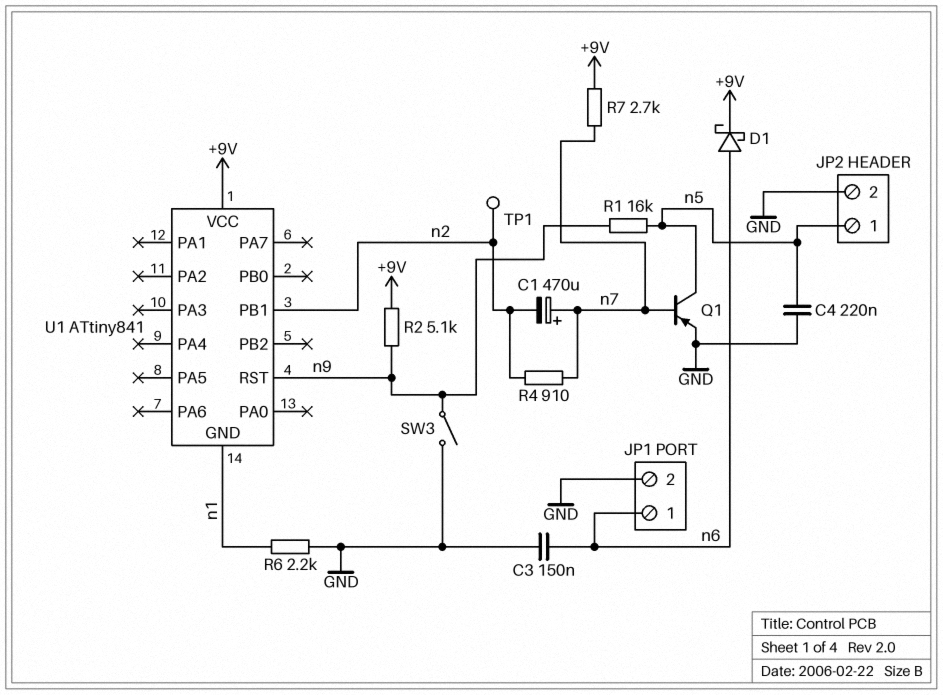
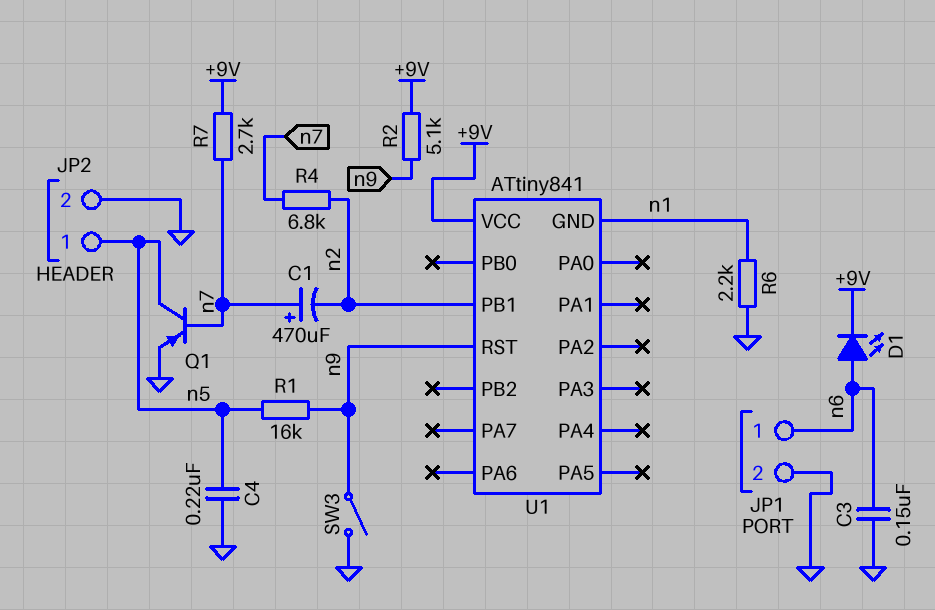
D1: schottky (A n6, K +9V) -> LED (A n6, K +9V)
R4: 910 (n2, n7) -> 6.8k (n2, n7)
TP1: test point (n2) -> none

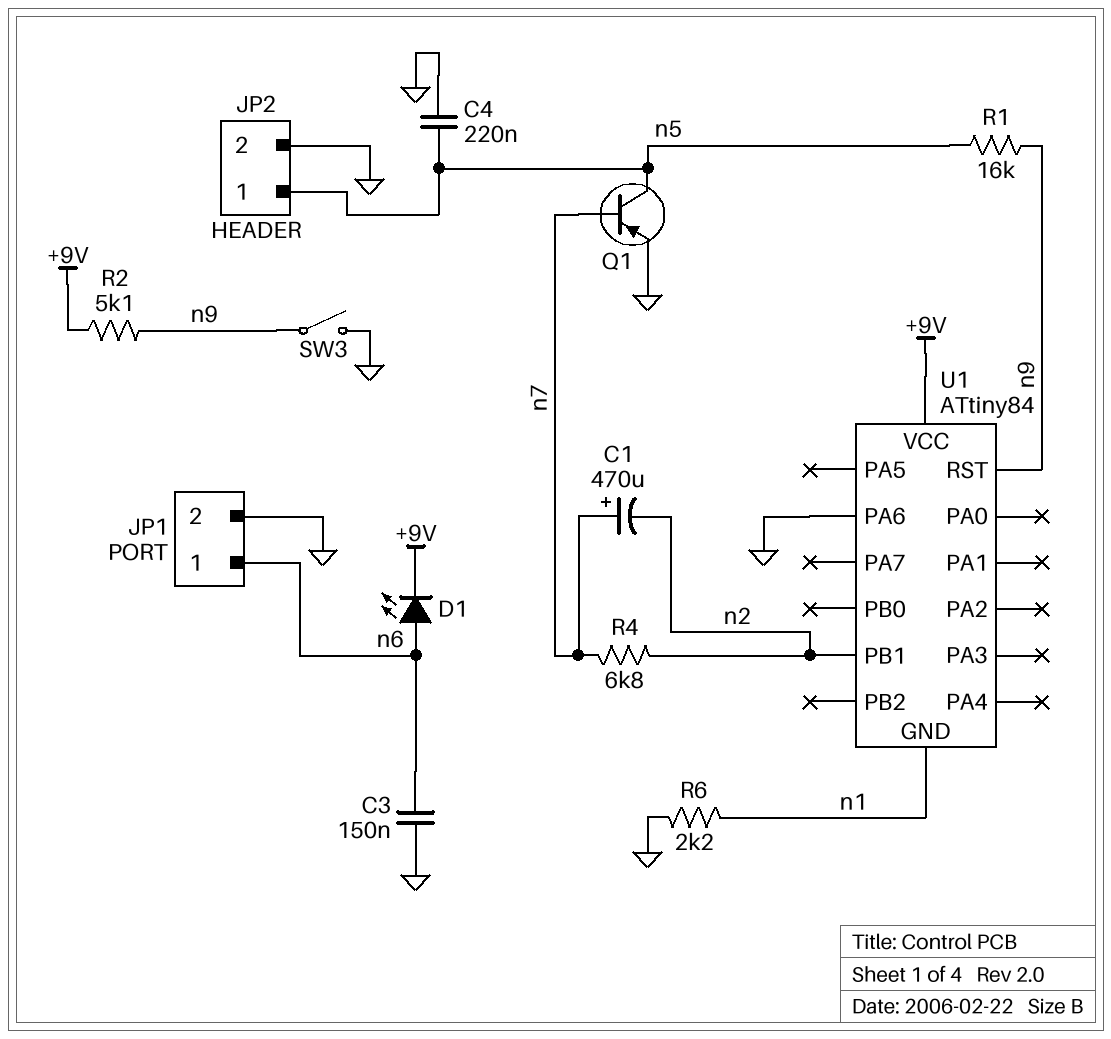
R7: 2.7k (+9V, n7) -> none
U1: ATtiny841 -> ATtiny84
U1 pin PA6: none -> GND

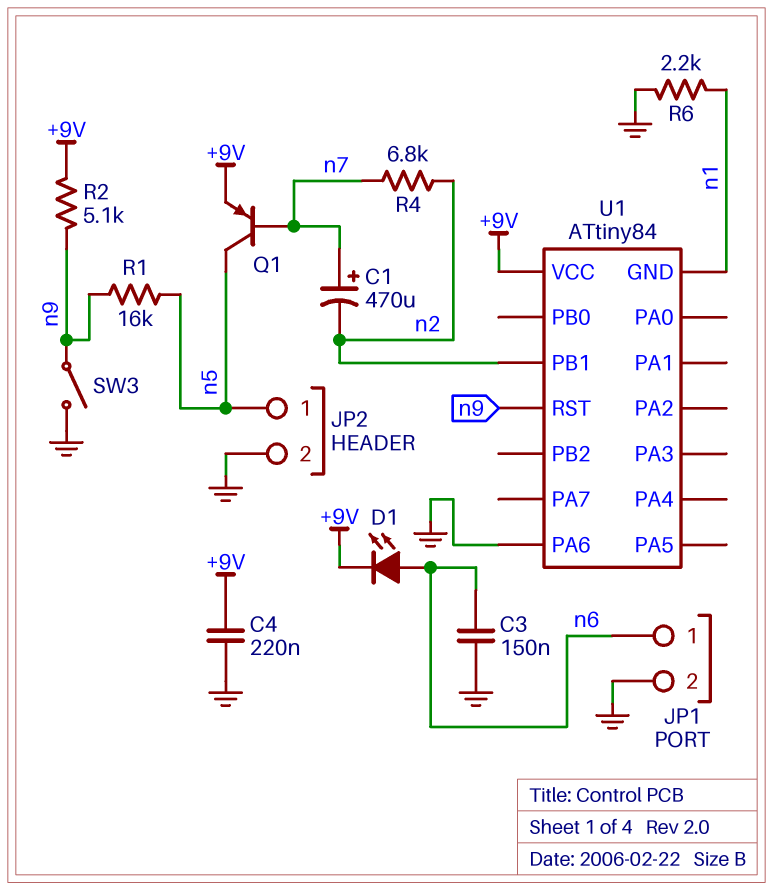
C4: 220nF (GND, n5) -> 220nF (+9V, GND)
Q1: PNP (B n7, C n5, E GND) -> PNP (B n7, C n5, E +9V)

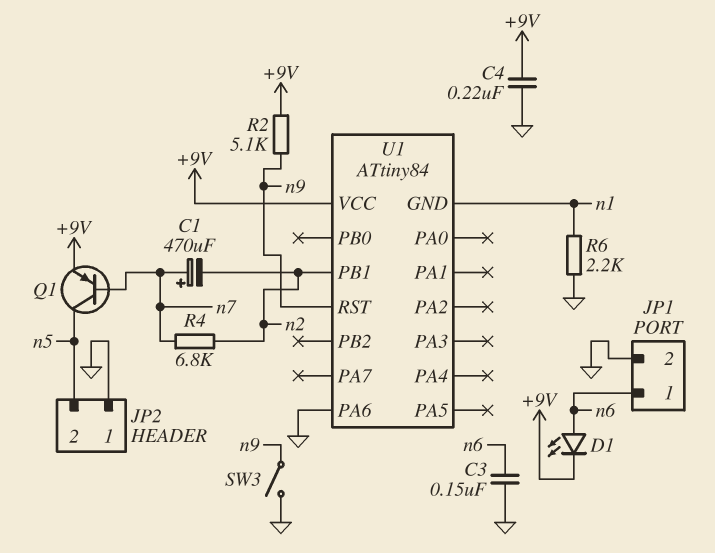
JP2 pin 1: n5 -> GND
JP2 pin 2: GND -> n5
R1: 16k (n5, n9) -> none

